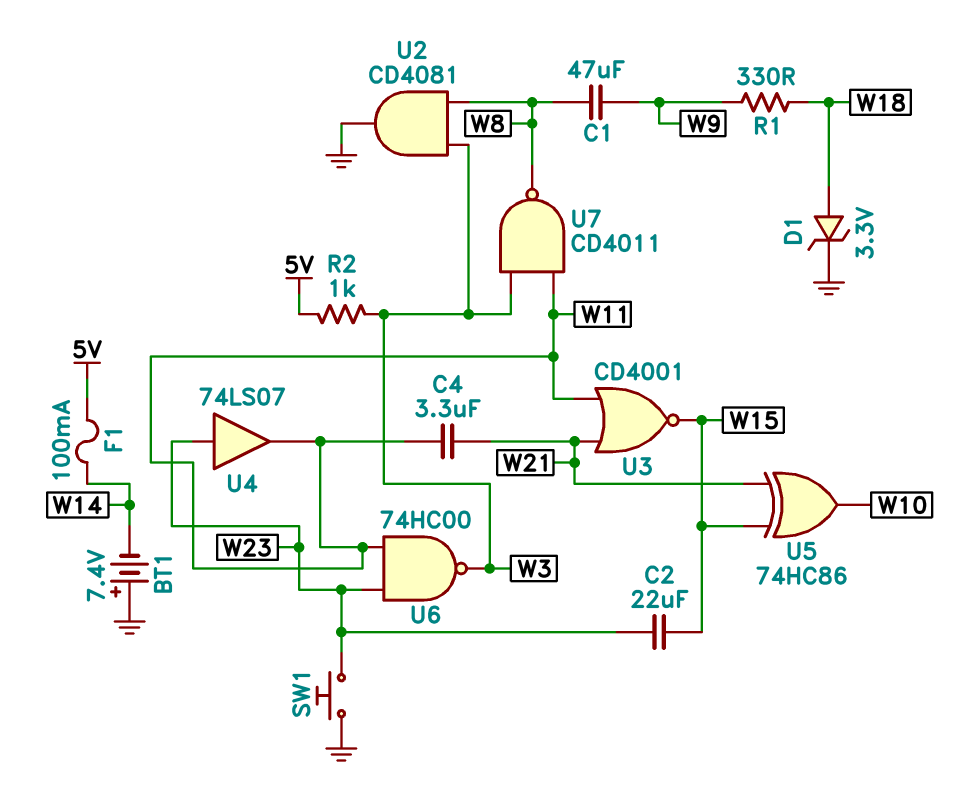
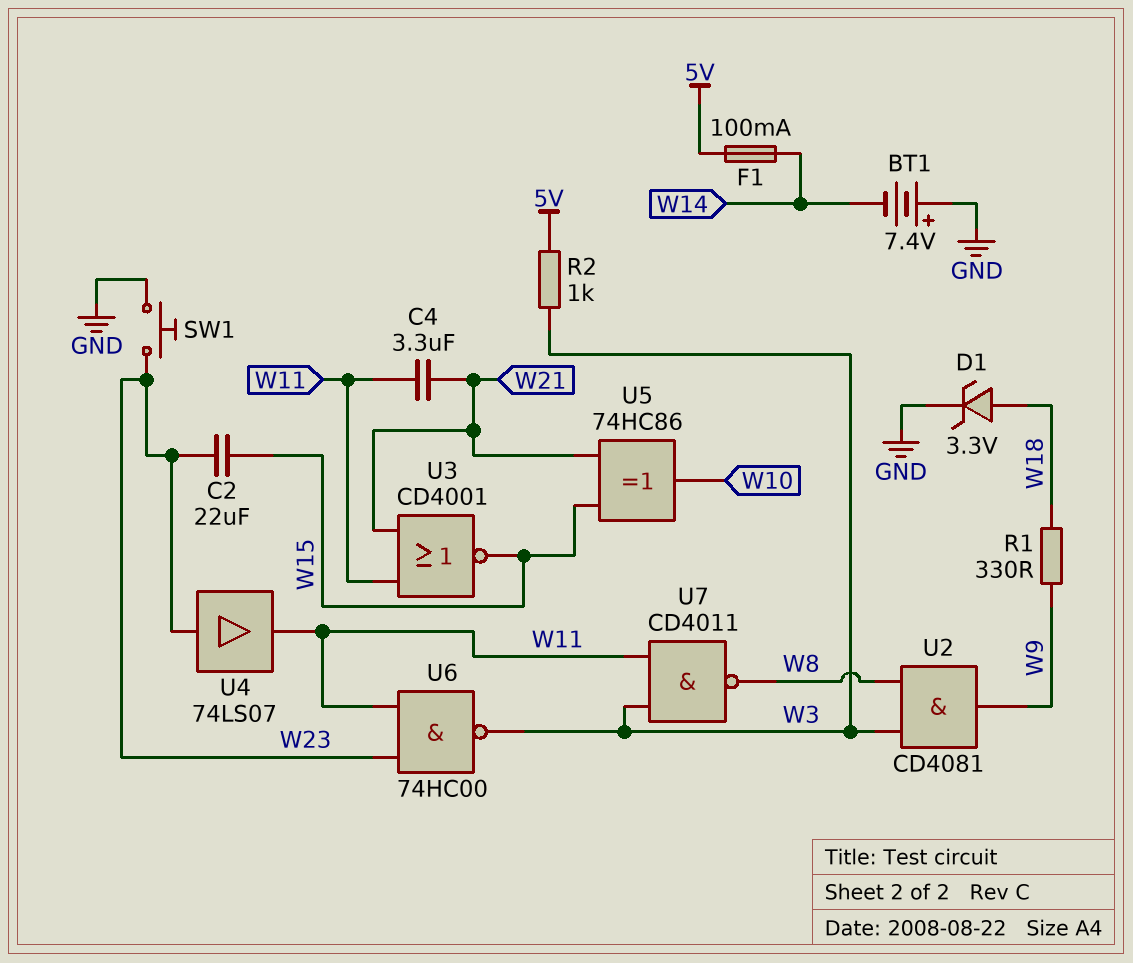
C1: 47uF (W8, W9) -> none
U2: AND CD4081 (in W3, in W8, out GND) -> AND CD4081 (in W3, in W8, out W9)

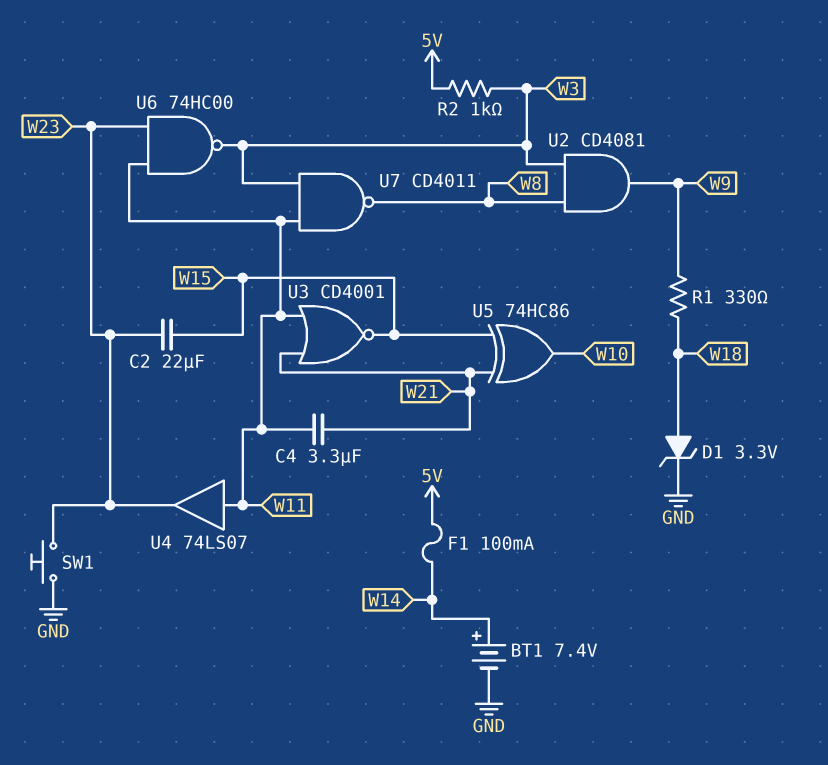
BT1: 7.4V (plus GND, minus W14) -> 7.4V (plus W14, minus GND)
U4: buffer 74LS07 (in W23, out W11) -> buffer 74LS07 (in W11, out W23)

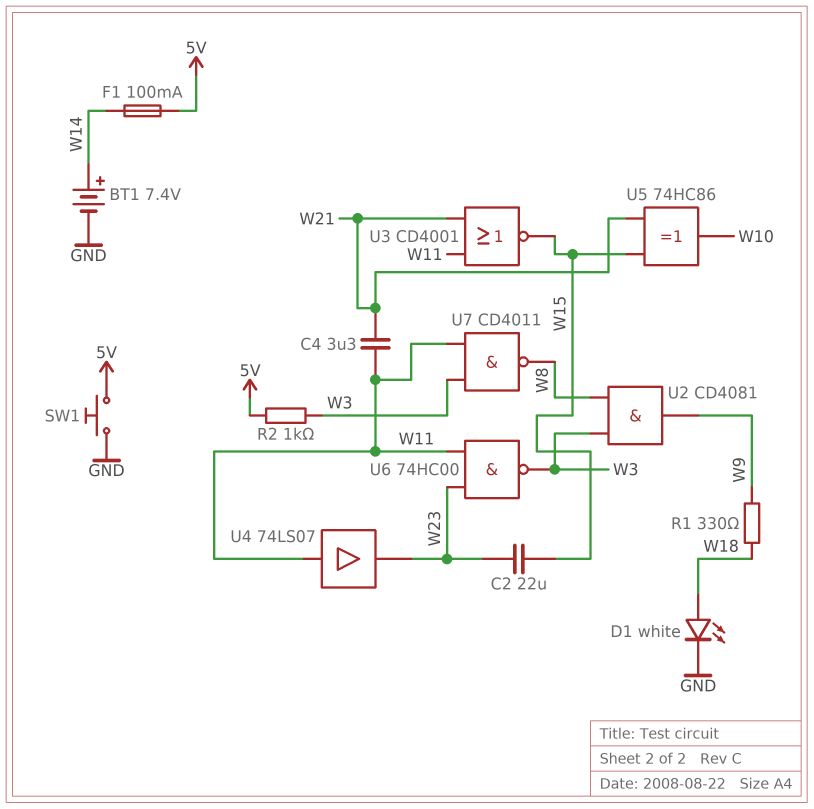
D1: zener 3.3V (A W18, K GND) -> LED white (A W18, K GND)
SW1: button (GND, W23) -> button (5V, GND)

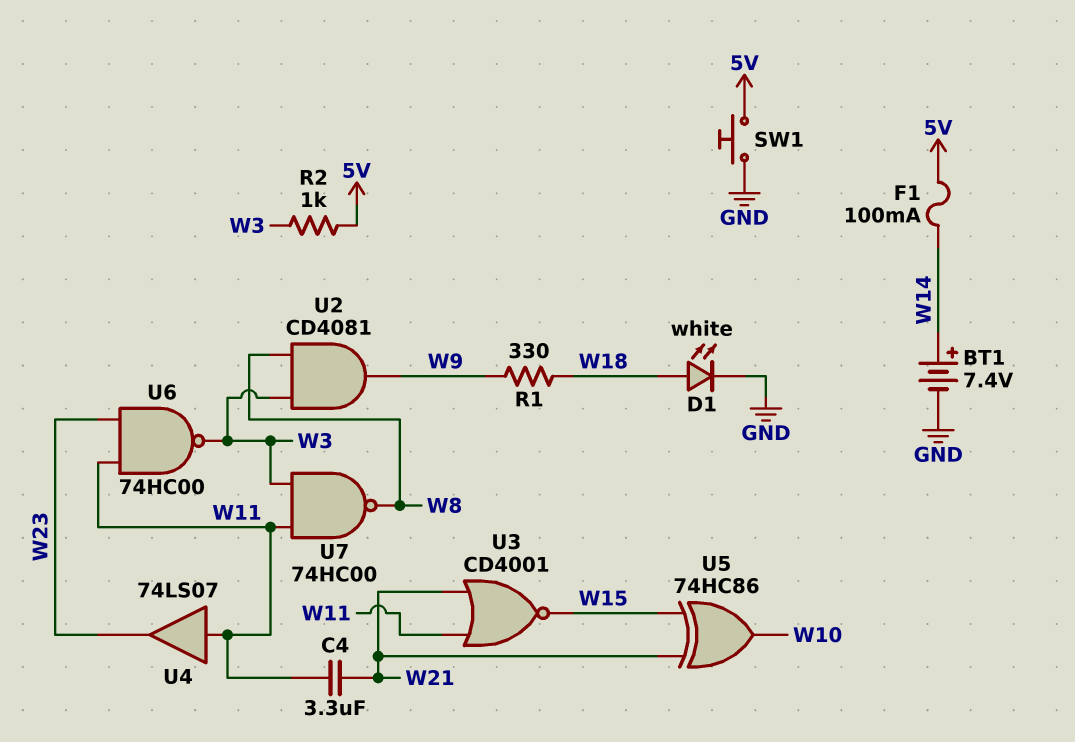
C2: 22uF (W15, W23) -> none
U7: NAND CD4011 (in W3, in W11, out W8) -> NAND 74HC00 (in W3, in W11, out W8)

